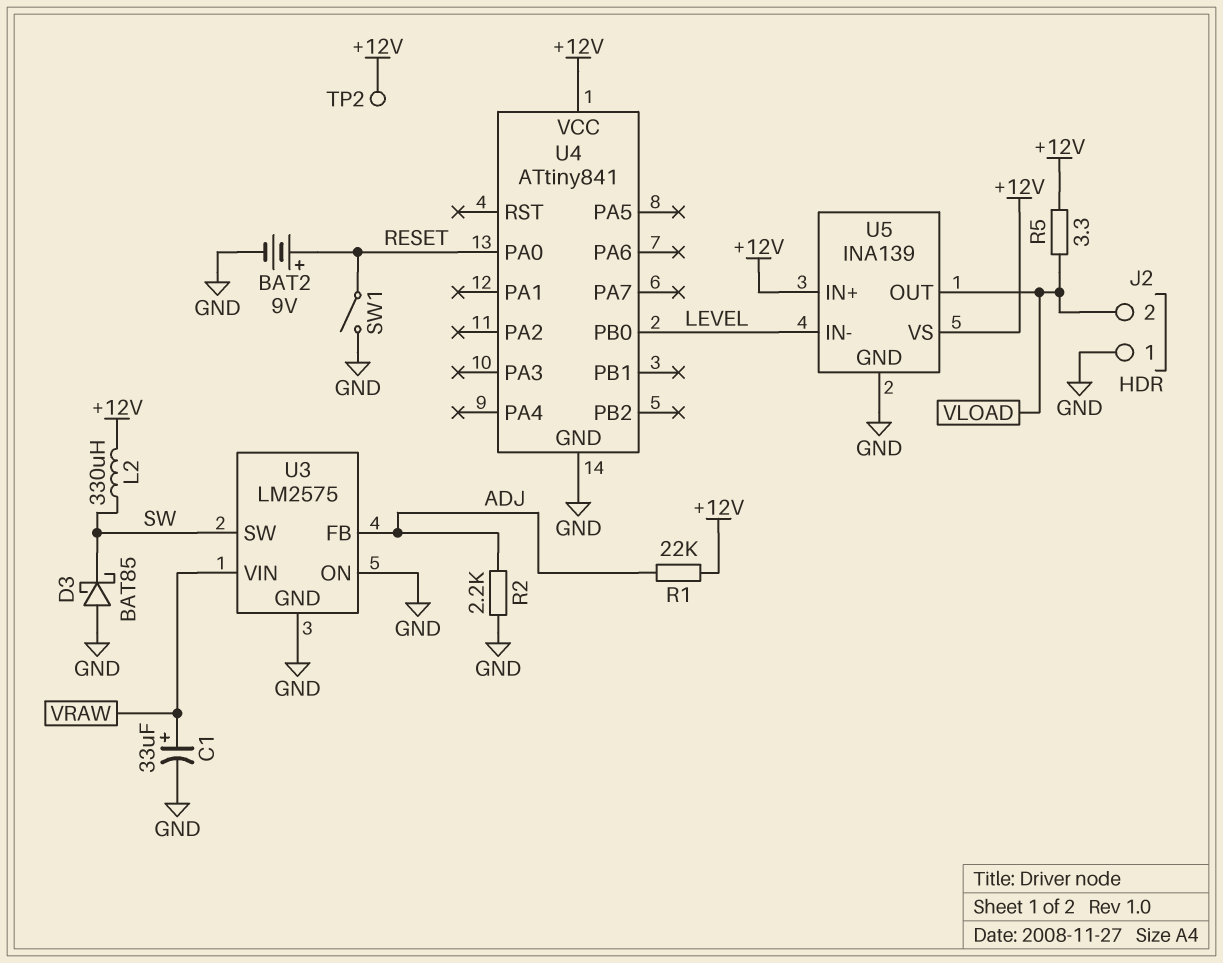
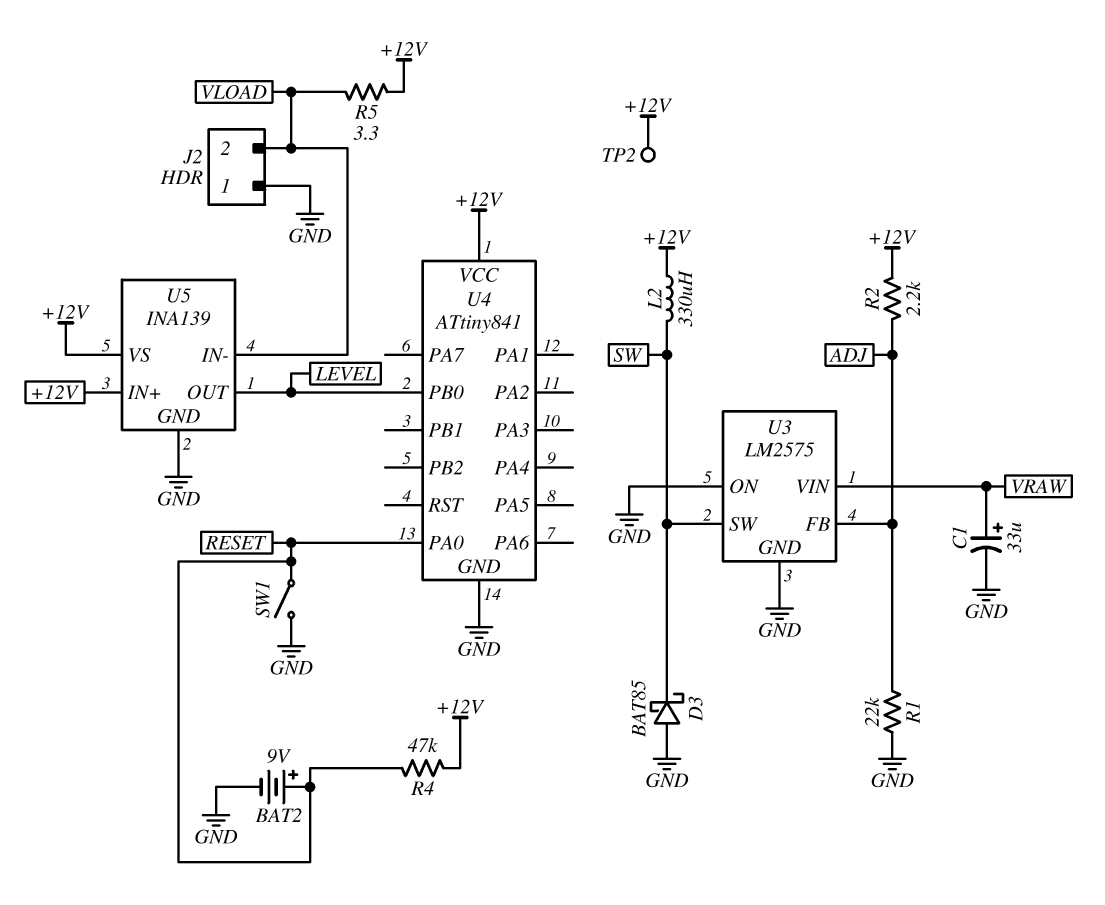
R1: 22k (+12V, ADJ) -> 22k (ADJ, GND)
R2: 2.2k (ADJ, GND) -> 2.2k (+12V, ADJ)
R4: none -> 47k (+12V, RESET)
U5 pin IN-: LEVEL -> VLOAD
U5 pin OUT: VLOAD -> LEVEL

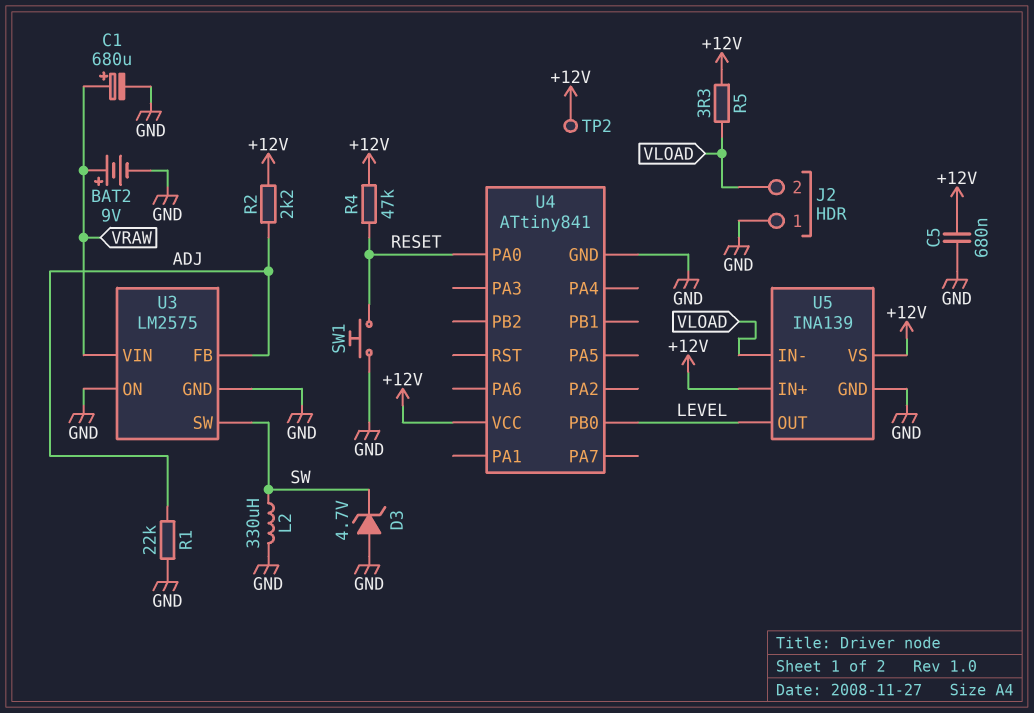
BAT2: 9V (plus RESET, minus GND) -> 9V (plus VRAW, minus GND)
C1: 33uF (plus VRAW, minus GND) -> 680uF (plus VRAW, minus GND)
C5: none -> 680nF (+12V, GND)
D3: schottky BAT85 (A GND, K SW) -> zener 4.7V (A GND, K SW)
L2: 330uH (+12V, SW) -> 330uH (GND, SW)
SW1: switch (GND, RESET) -> button (GND, RESET)

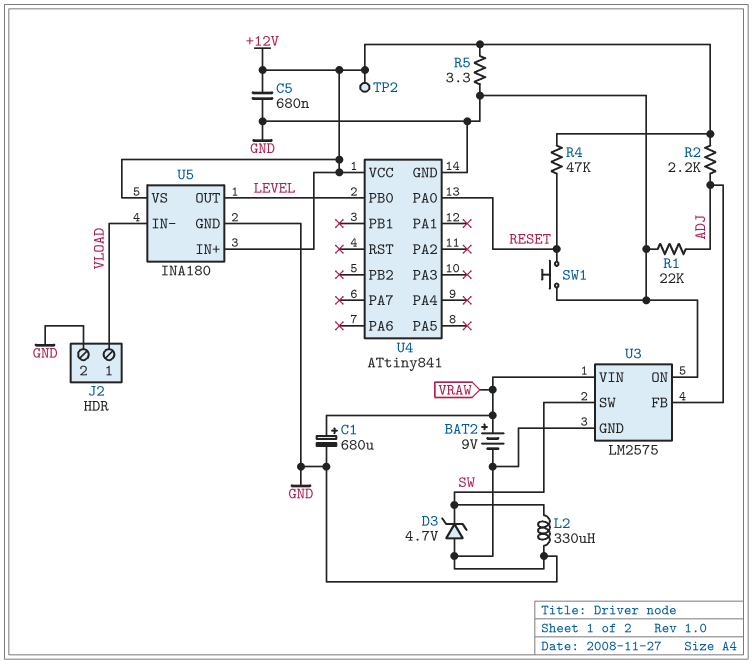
J2 pin 1: GND -> VLOAD
J2 pin 2: VLOAD -> GND
R5: 3.3 (+12V, VLOAD) -> 3.3 (+12V, GND)
U5: INA139 -> INA180

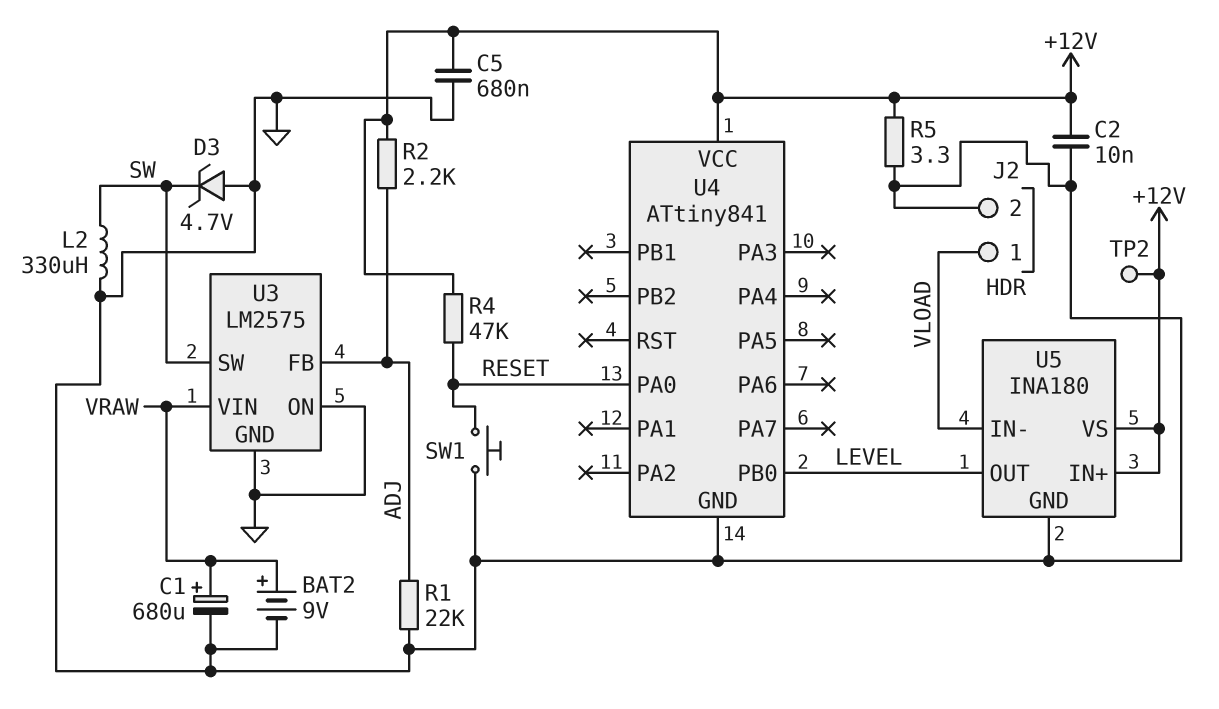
C2: none -> 10nF (+12V, GND)

